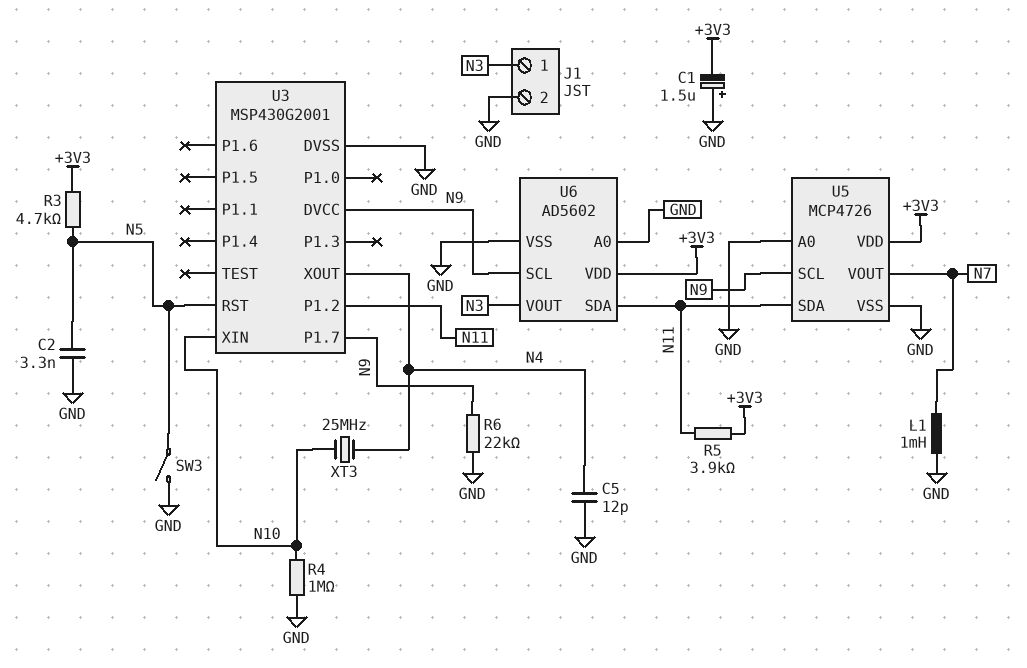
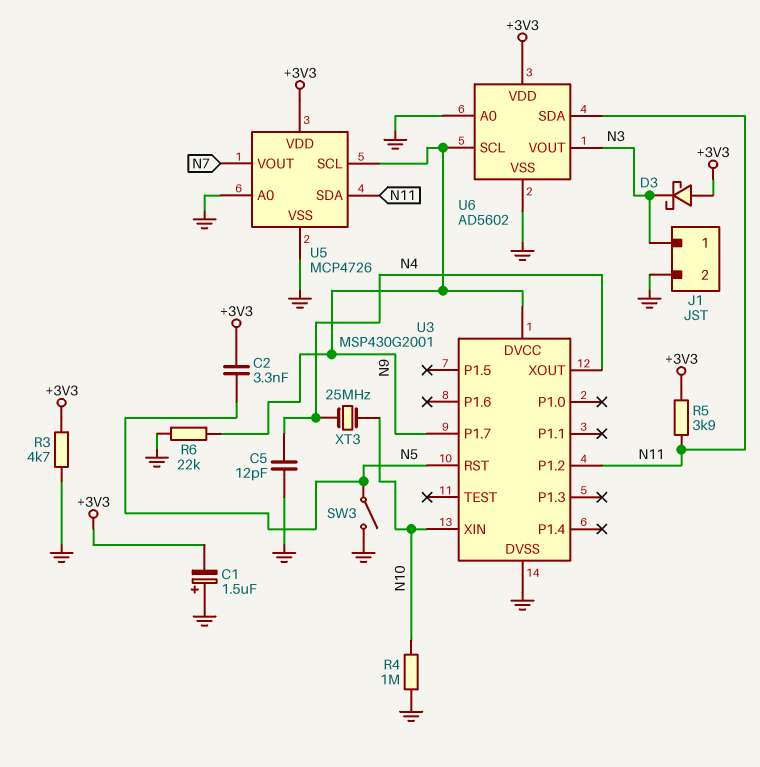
C2: 3.3nF (GND, N5) -> 3.3nF (+3V3, N5)
D3: none -> schottky (A +3V3, K N3)
L1: 1mH (GND, N7) -> none
R3: 4.7k (+3V3, N5) -> 4.7k (+3V3, GND)

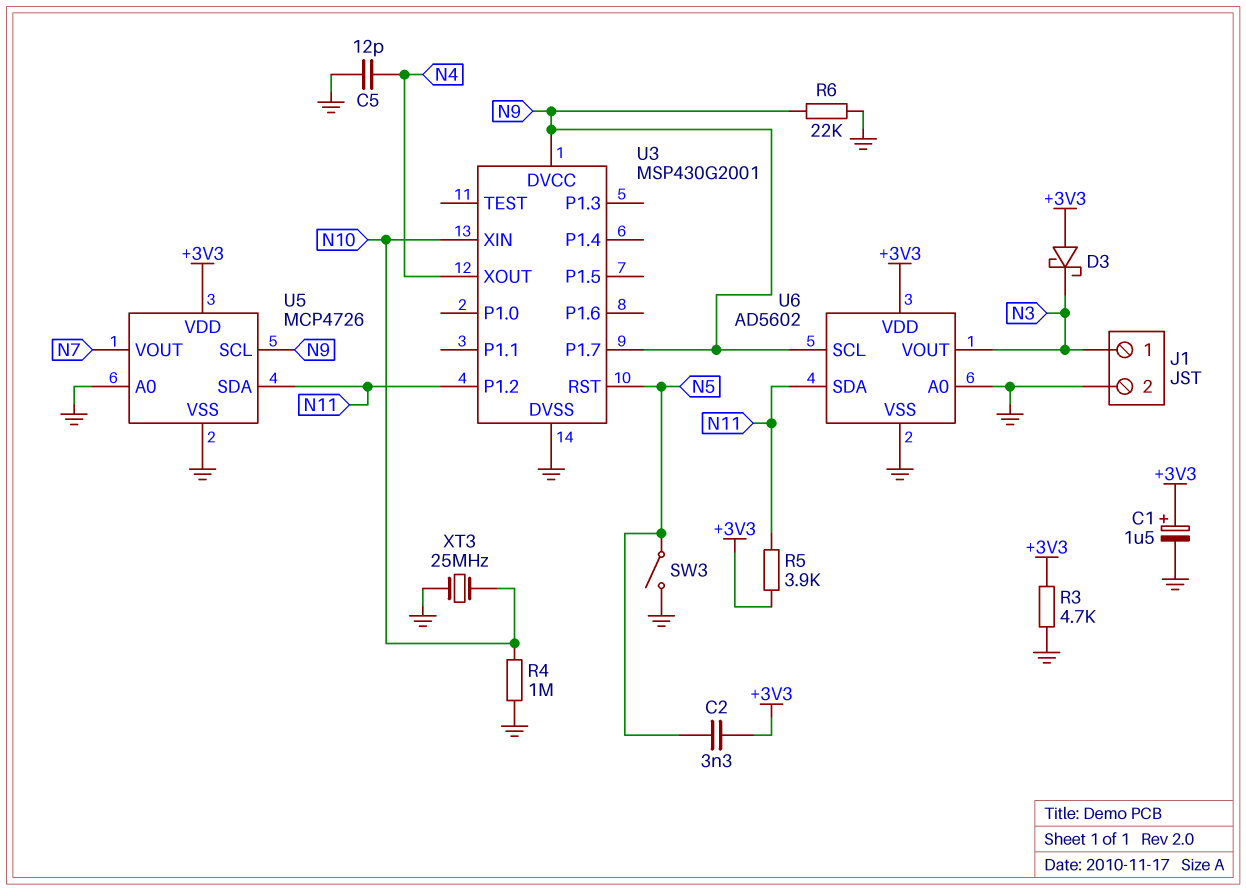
C1: 1.5uF (plus GND, minus +3V3) -> 1.5uF (plus +3V3, minus GND)
XT3: 25MHz (N4, N10) -> 25MHz (GND, N10)

